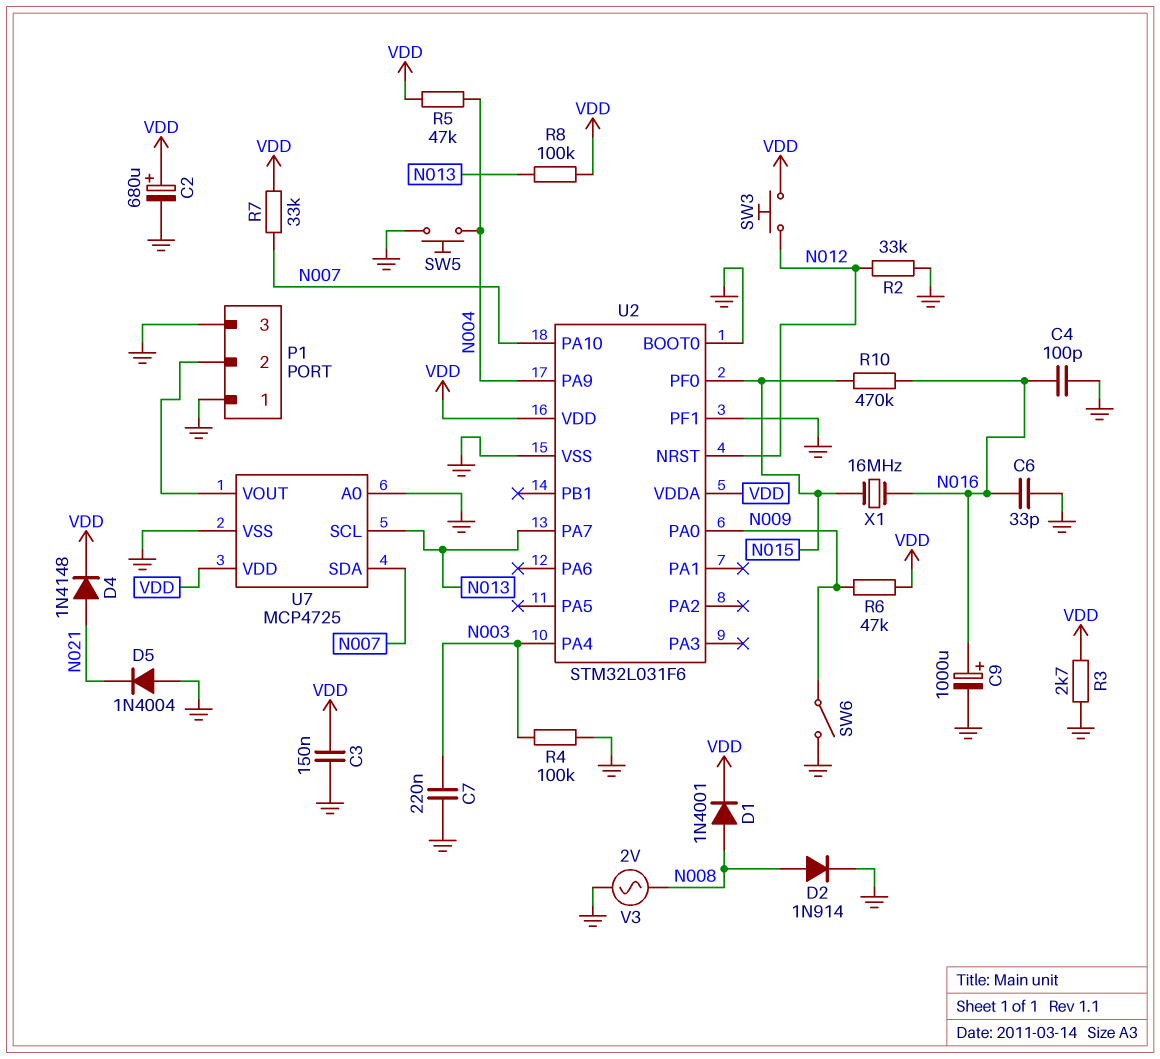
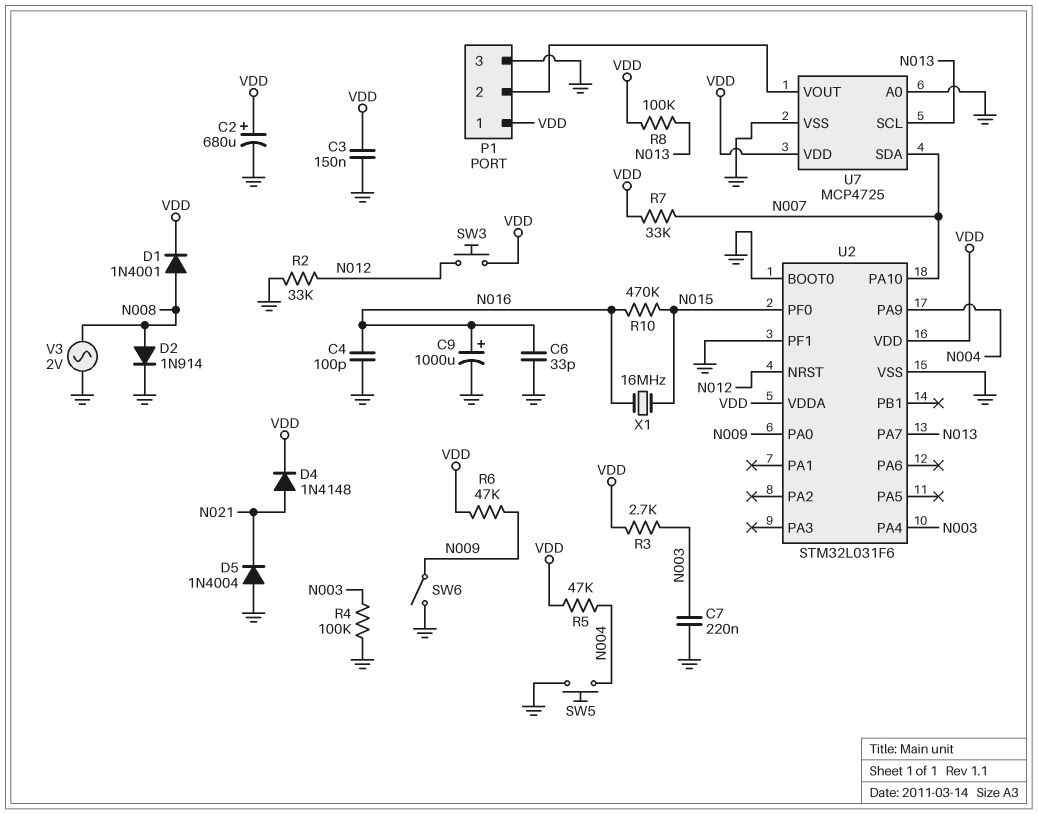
P1 pin 1: GND -> VDD
R3: 2.7k (GND, VDD) -> 2.7k (N003, VDD)

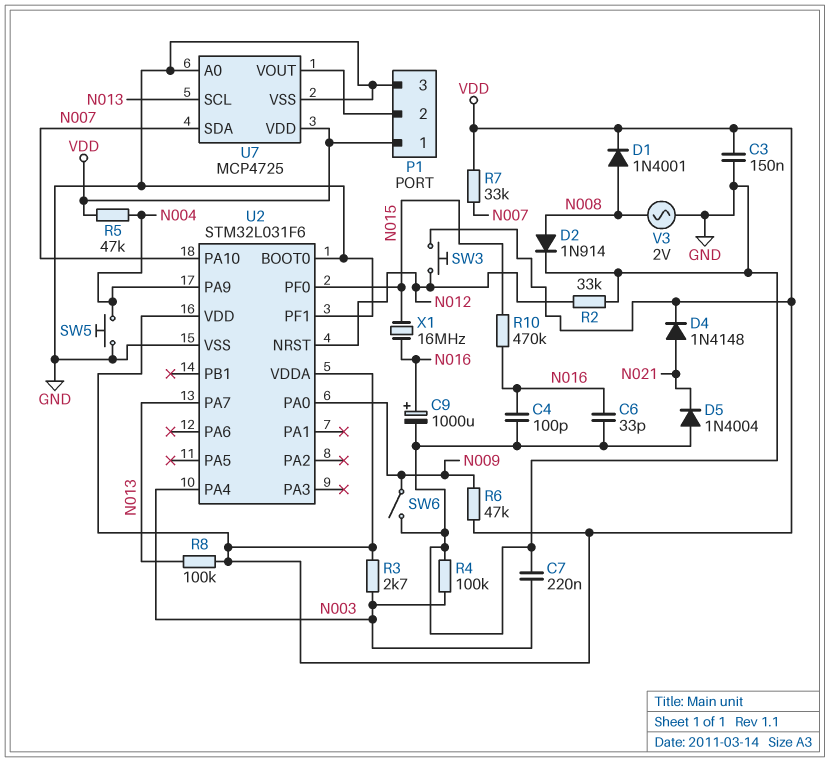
C2: 680uF (plus VDD, minus GND) -> none

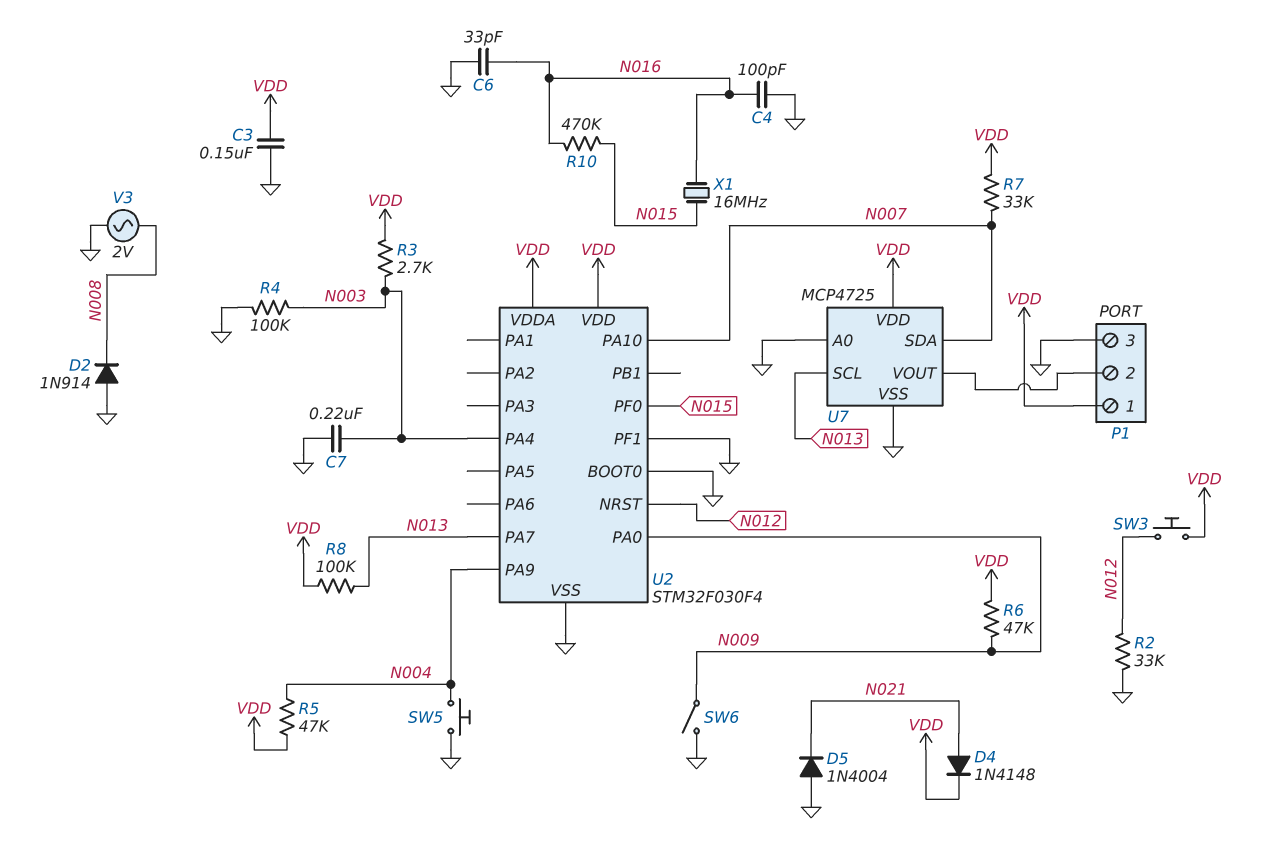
C9: 1000uF (plus N016, minus GND) -> none
D1: diode 1N4001 (A N008, K VDD) -> none
D2: diode 1N914 (A N008, K GND) -> diode 1N914 (A GND, K N008)
U2: STM32L031F6 -> STM32F030F4

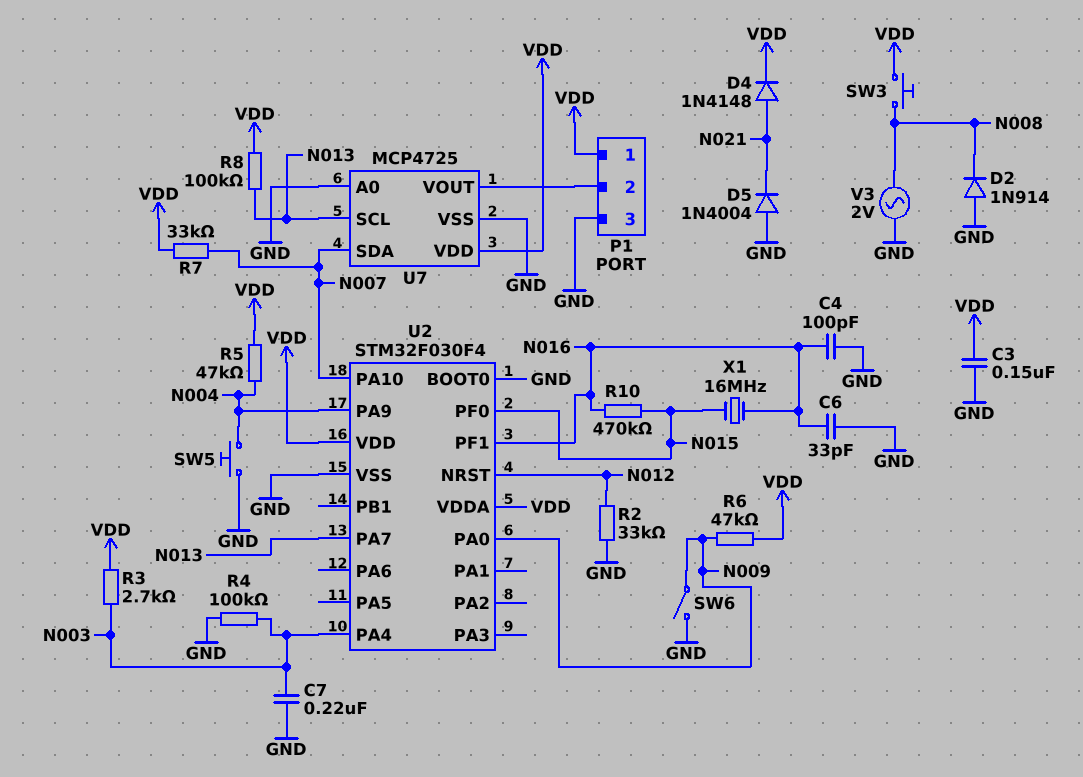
SW3: button (N012, VDD) -> button (N008, VDD)
U2 pin PF1: GND -> N016

